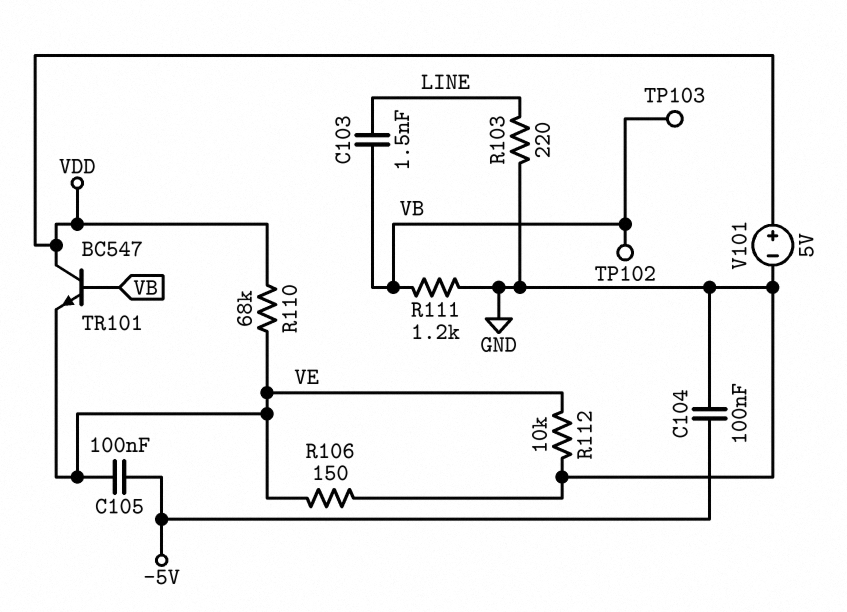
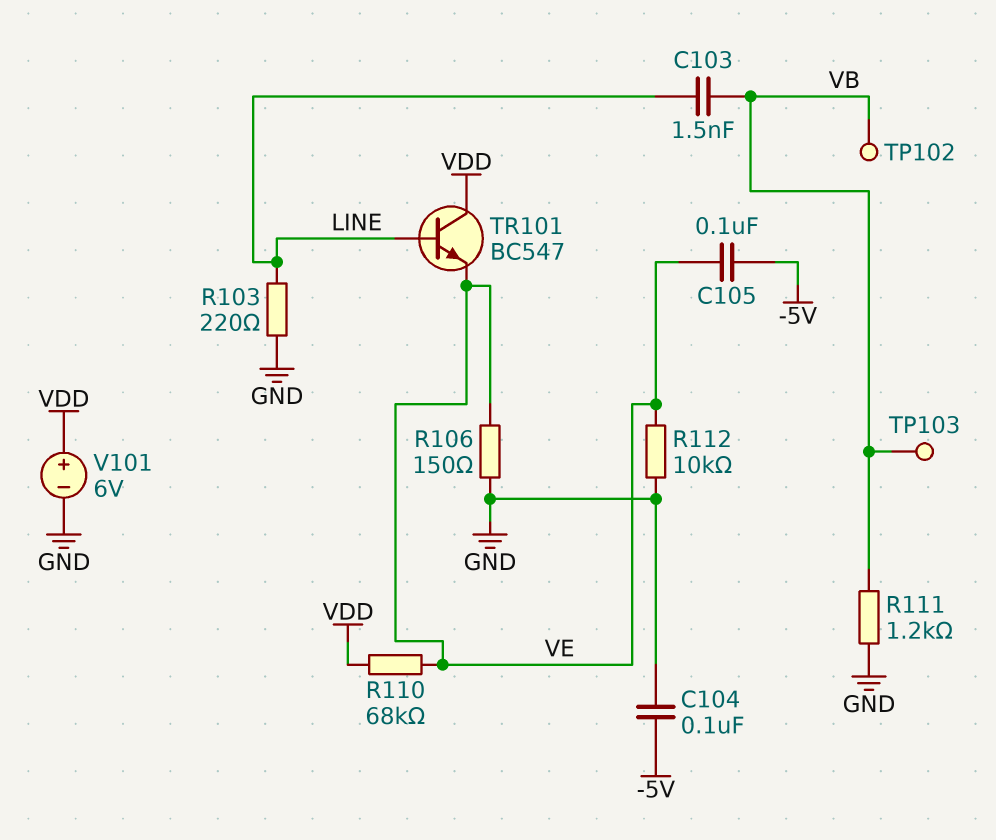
TR101: NPN BC547 (B VB, C VDD, E VE) -> NPN BC547 (B LINE, C VDD, E VE)
V101: 5V (plus VDD, minus GND) -> 6V (plus VDD, minus GND)

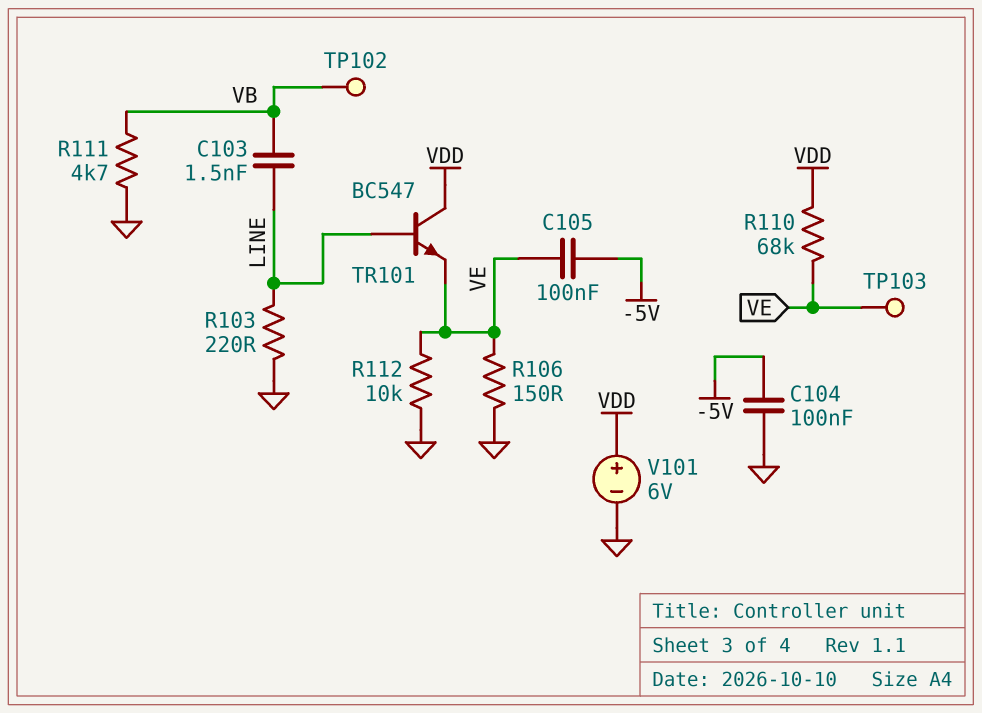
R111: 1.2k (GND, VB) -> 4.7k (GND, VB)
TP103: test point (VB) -> test point (VE)

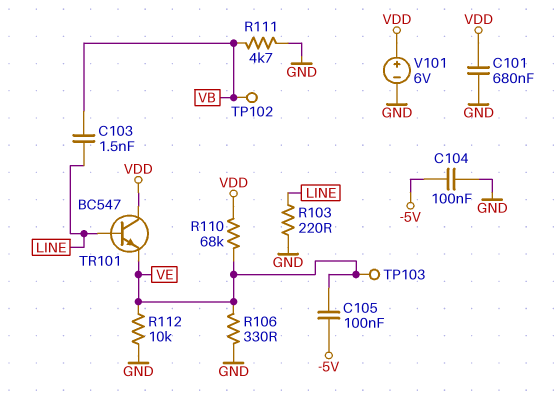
C101: none -> 680nF (GND, VDD)
R106: 150 (GND, VE) -> 330 (GND, VE)

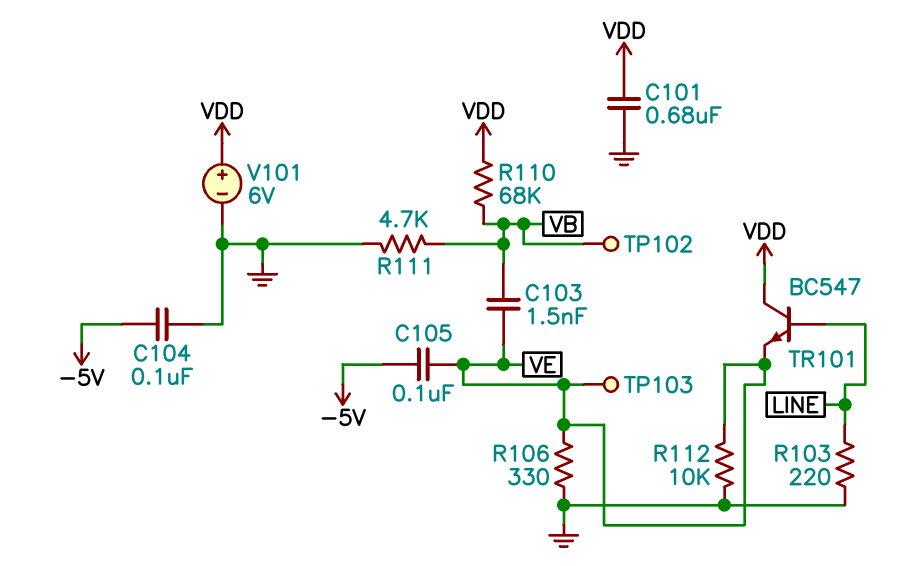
C103: 1.5nF (LINE, VB) -> 1.5nF (VB, VE)
R110: 68k (VDD, VE) -> 68k (VB, VDD)

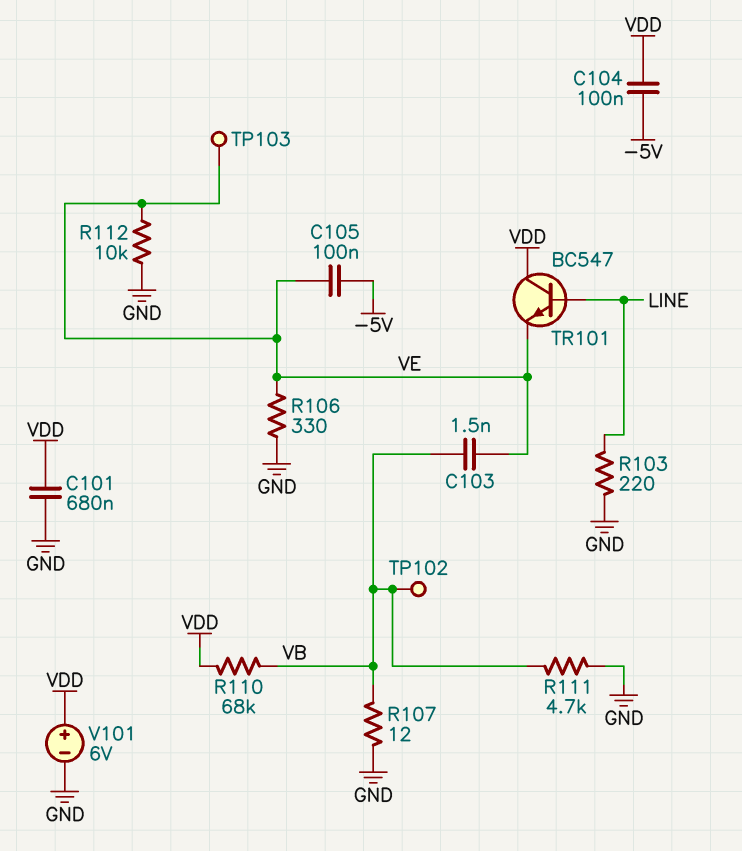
C104: 100nF (-5V, GND) -> 100nF (-5V, VDD)
R107: none -> 12 (GND, VB)

